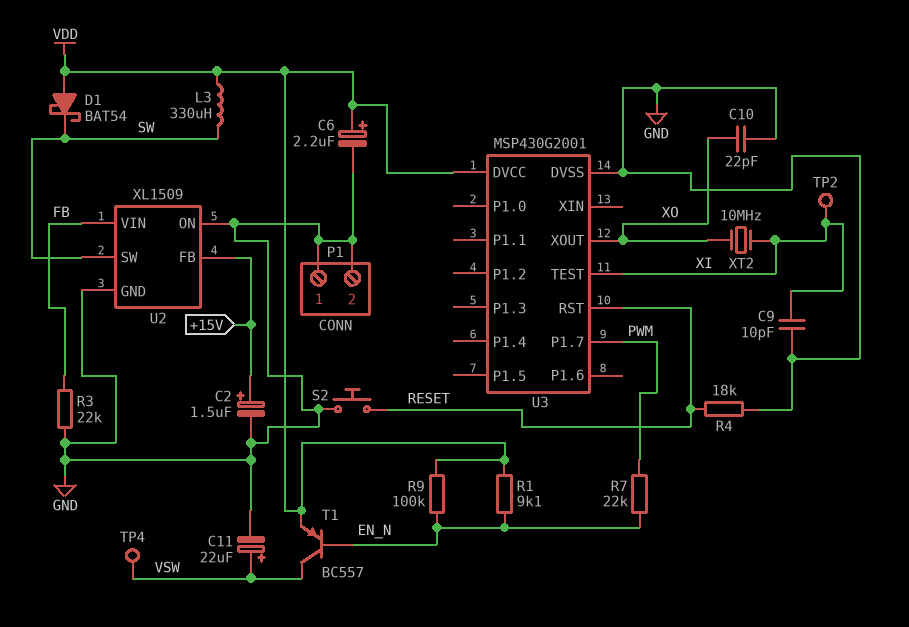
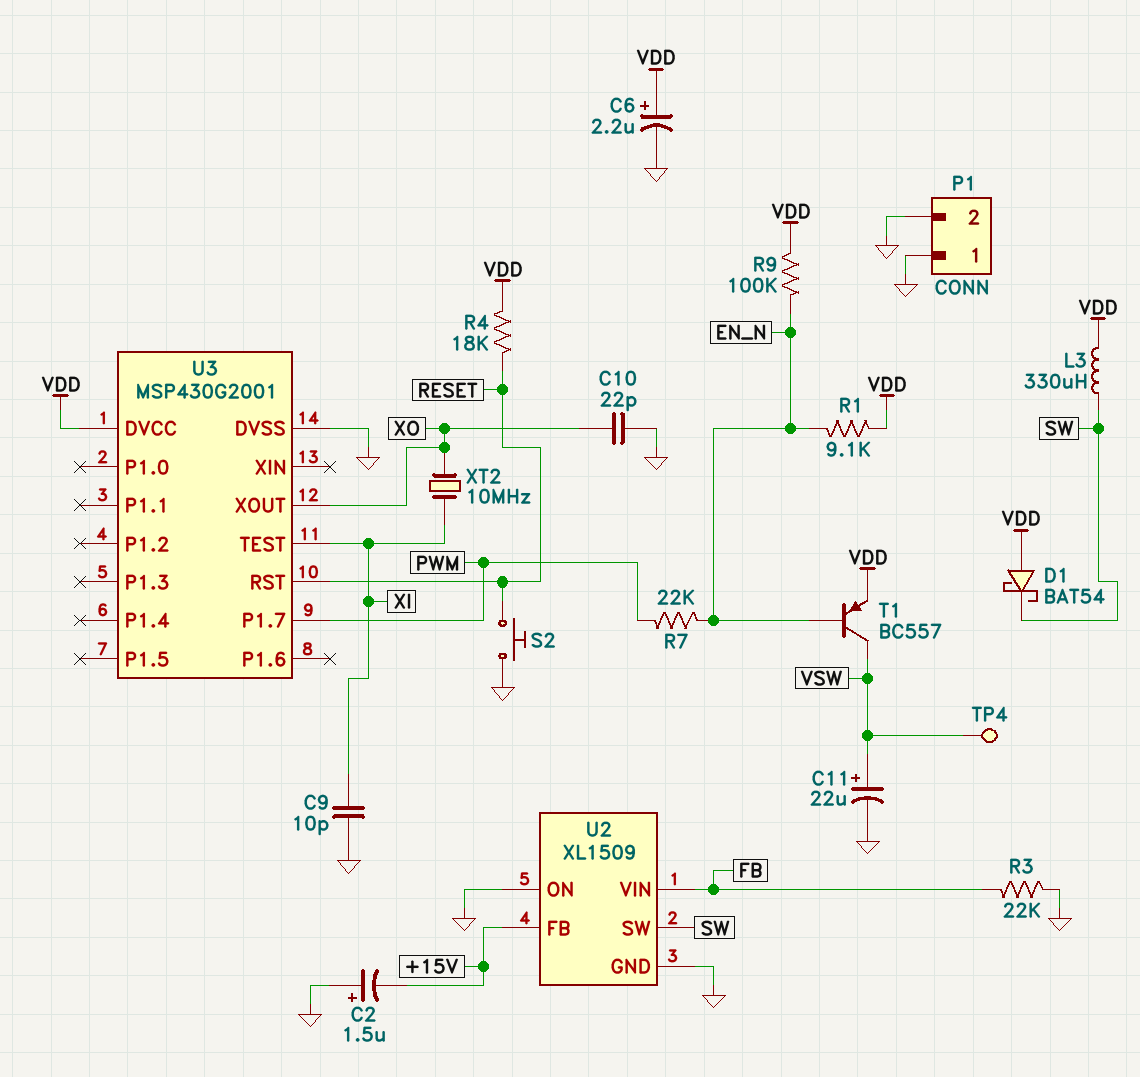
C2: 1.5uF (plus +15V, minus GND) -> 1.5uF (plus GND, minus +15V)
R4: 18k (GND, RESET) -> 18k (RESET, VDD)
TP2: test point (XI) -> none

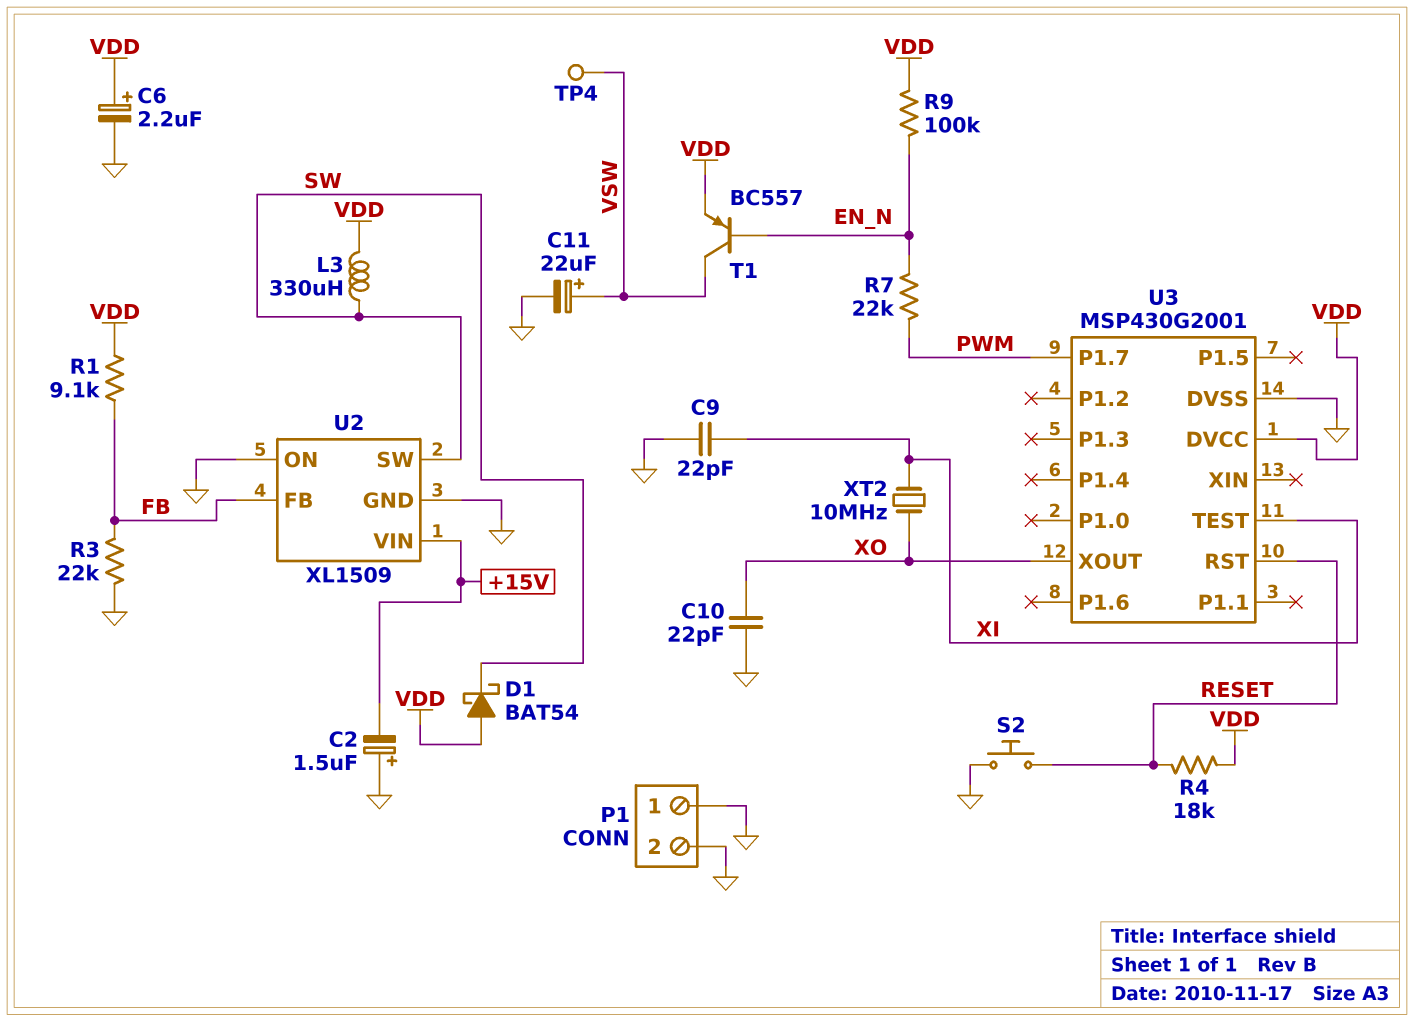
C9: 10pF (GND, XI) -> 22pF (GND, XI)
R1: 9.1k (EN_N, VDD) -> 9.1k (FB, VDD)
U2 pin FB: +15V -> FB
U2 pin VIN: FB -> +15V

